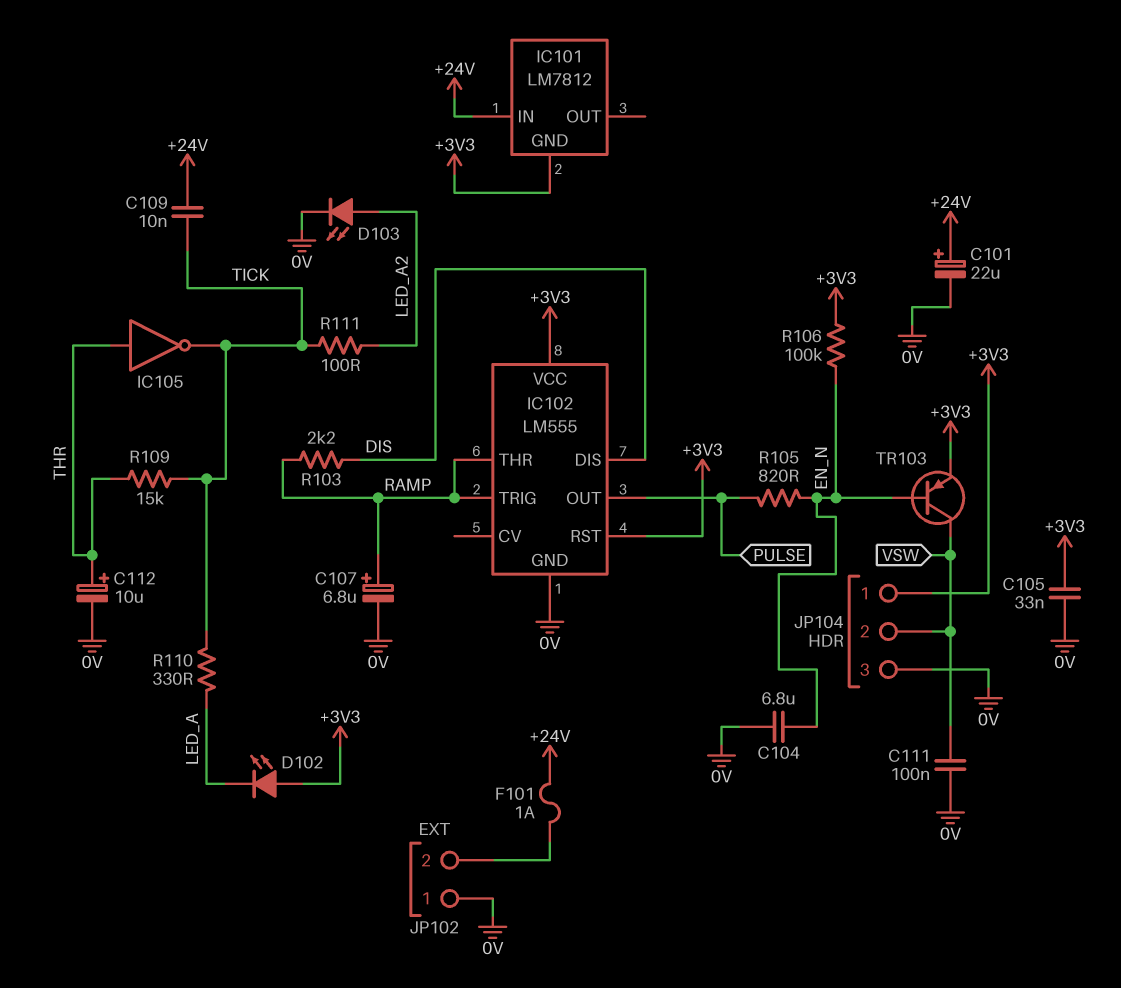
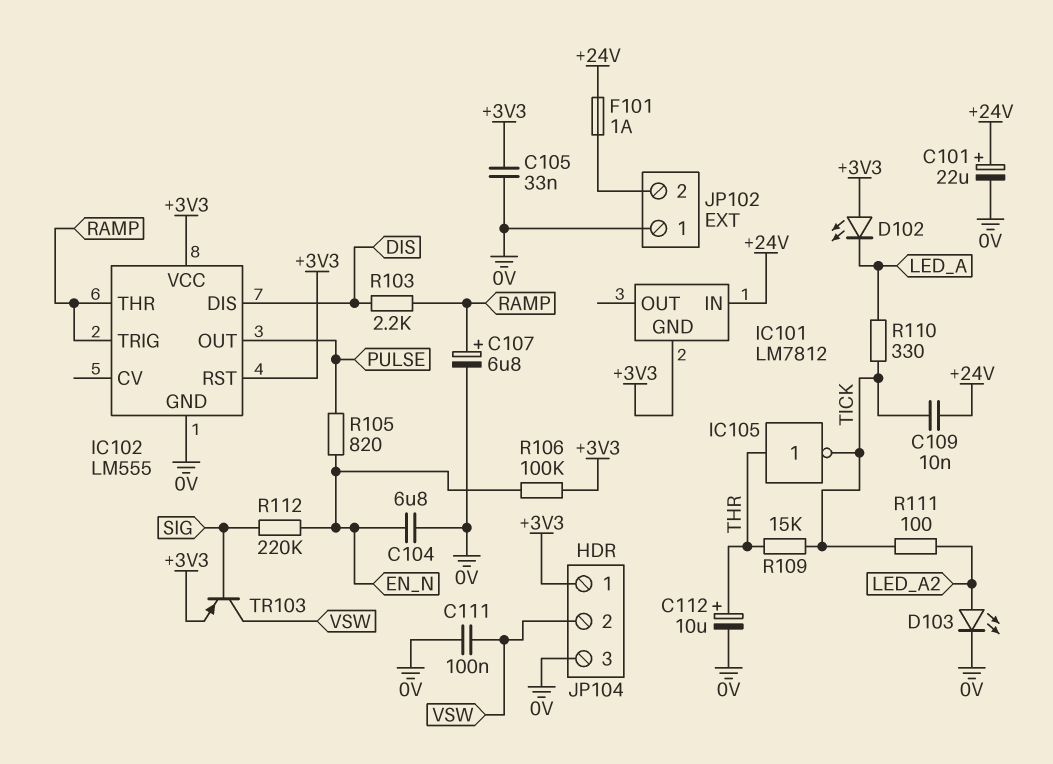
R112: none -> 220k (EN_N, SIG)
TR103: PNP (B EN_N, C VSW, E +3V3) -> PNP (B SIG, C VSW, E +3V3)

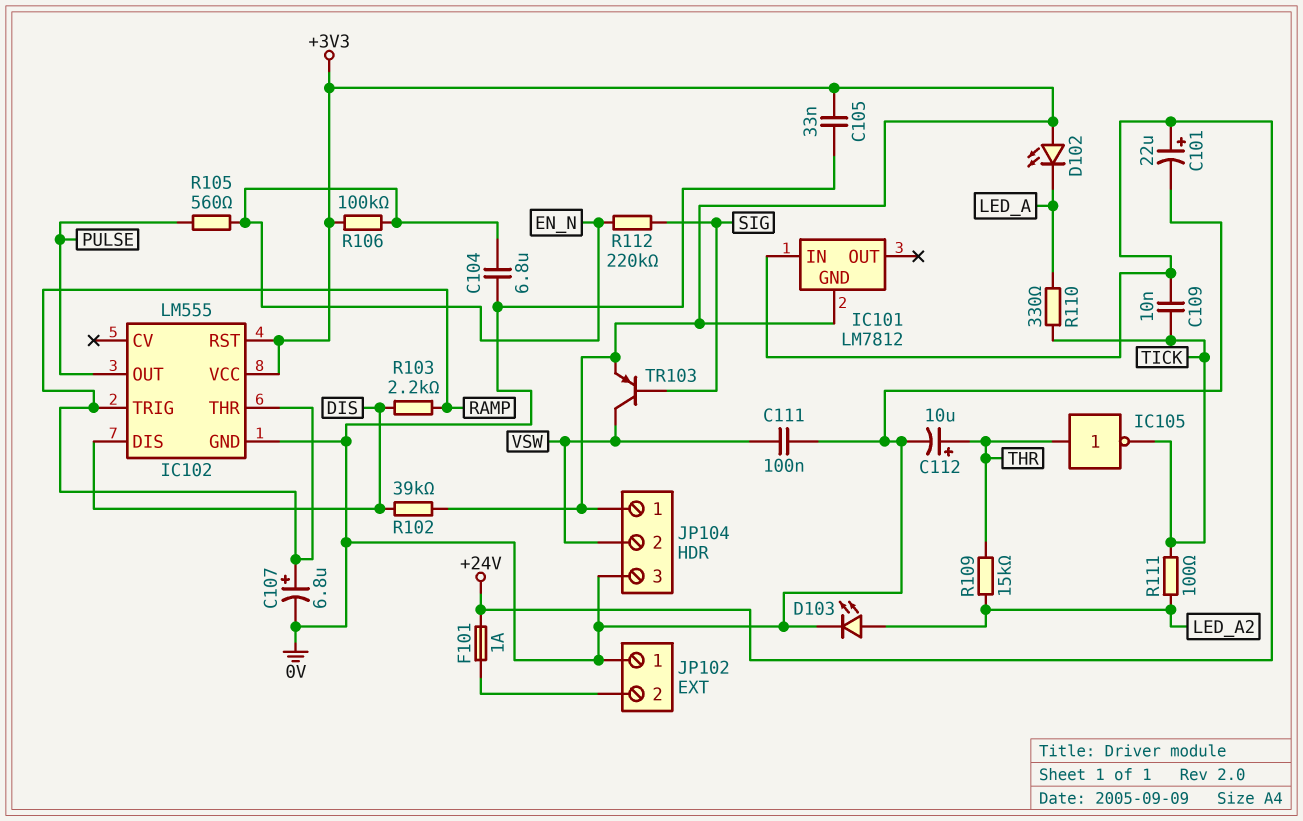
R102: none -> 39k (+3V3, DIS)
R105: 820 (EN_N, PULSE) -> 560 (EN_N, PULSE)
R109: 15k (THR, TICK) -> 15k (LED_A2, THR)

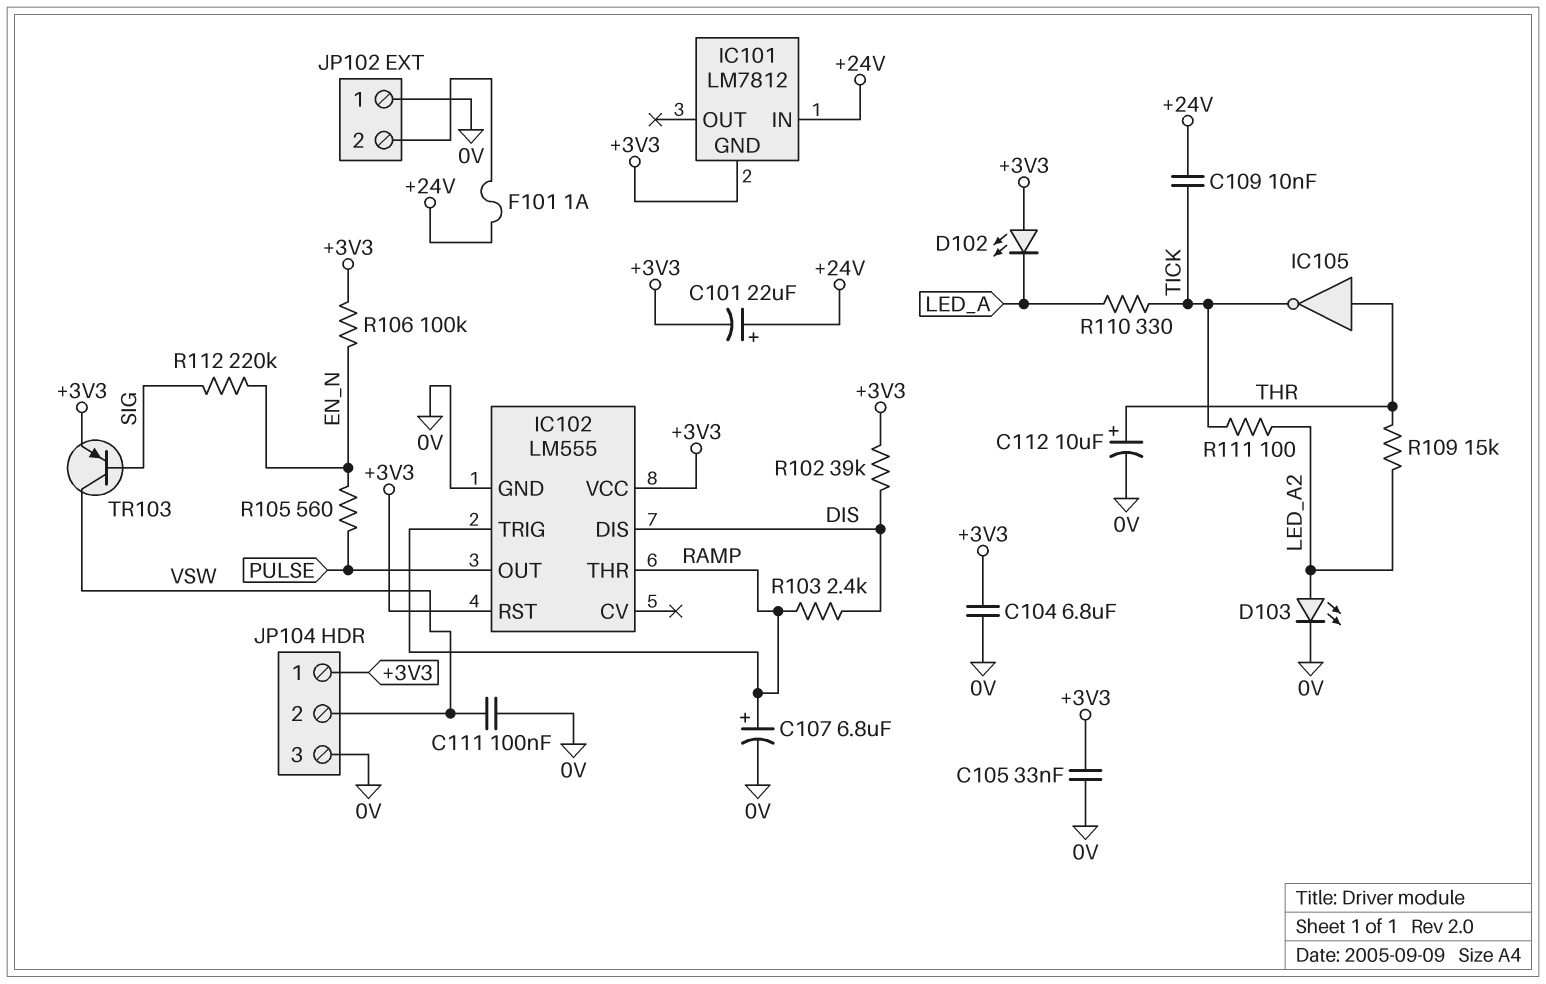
C101: 22uF (plus +24V, minus 0V) -> 22uF (plus +24V, minus +3V3)
C104: 6.8uF (0V, EN_N) -> 6.8uF (+3V3, 0V)
R103: 2.2k (DIS, RAMP) -> 2.4k (DIS, RAMP)

